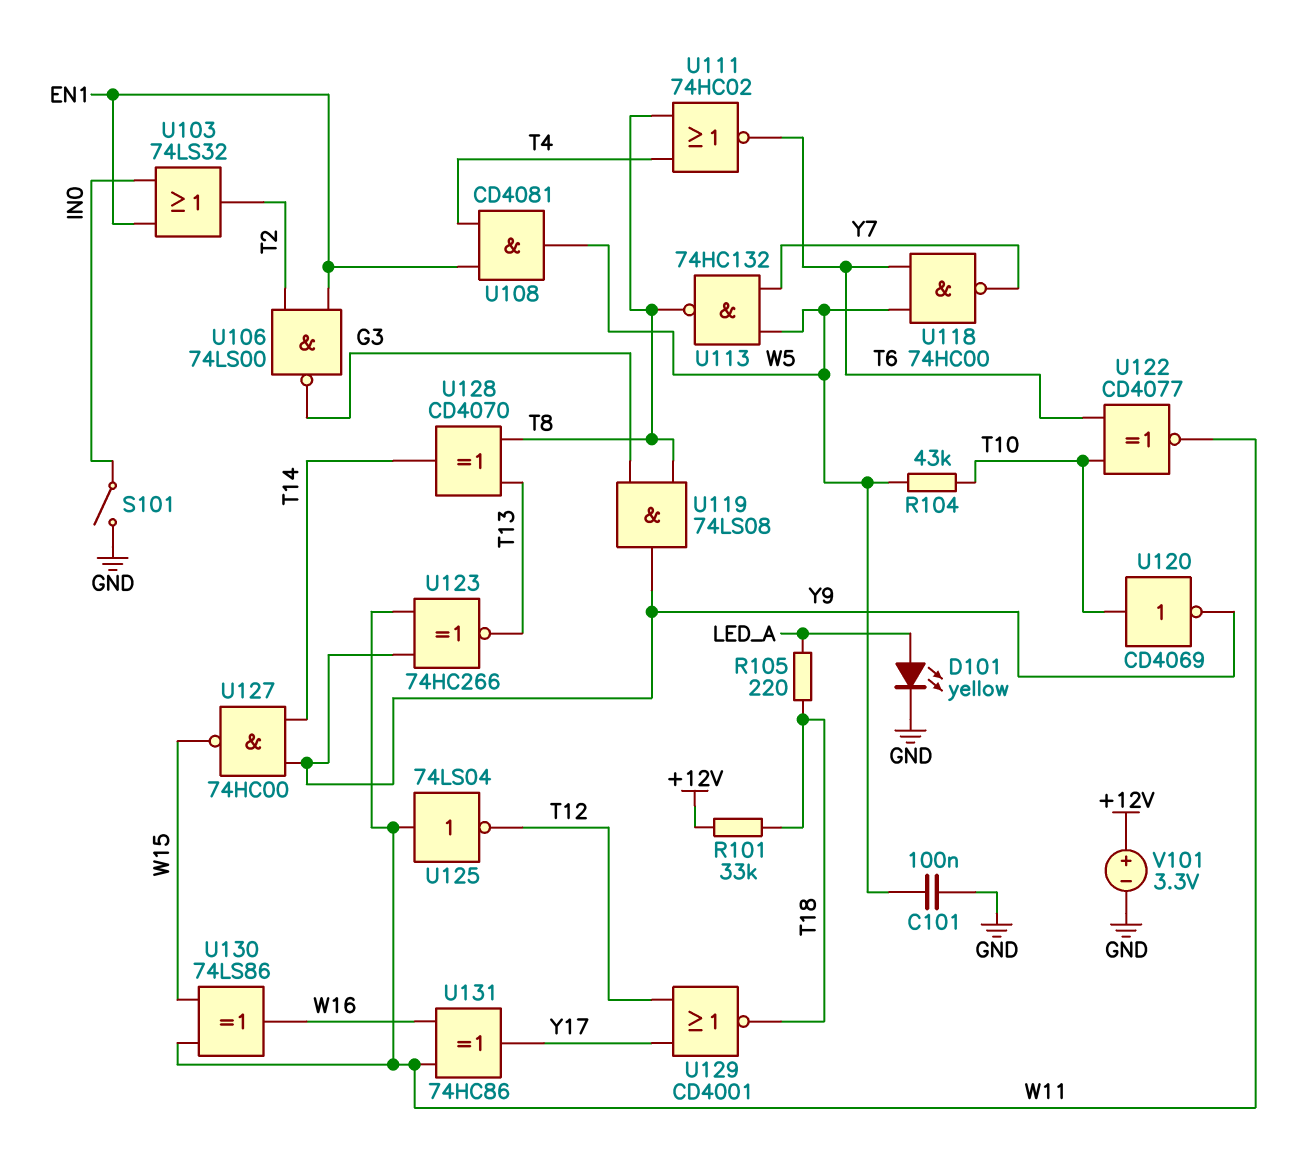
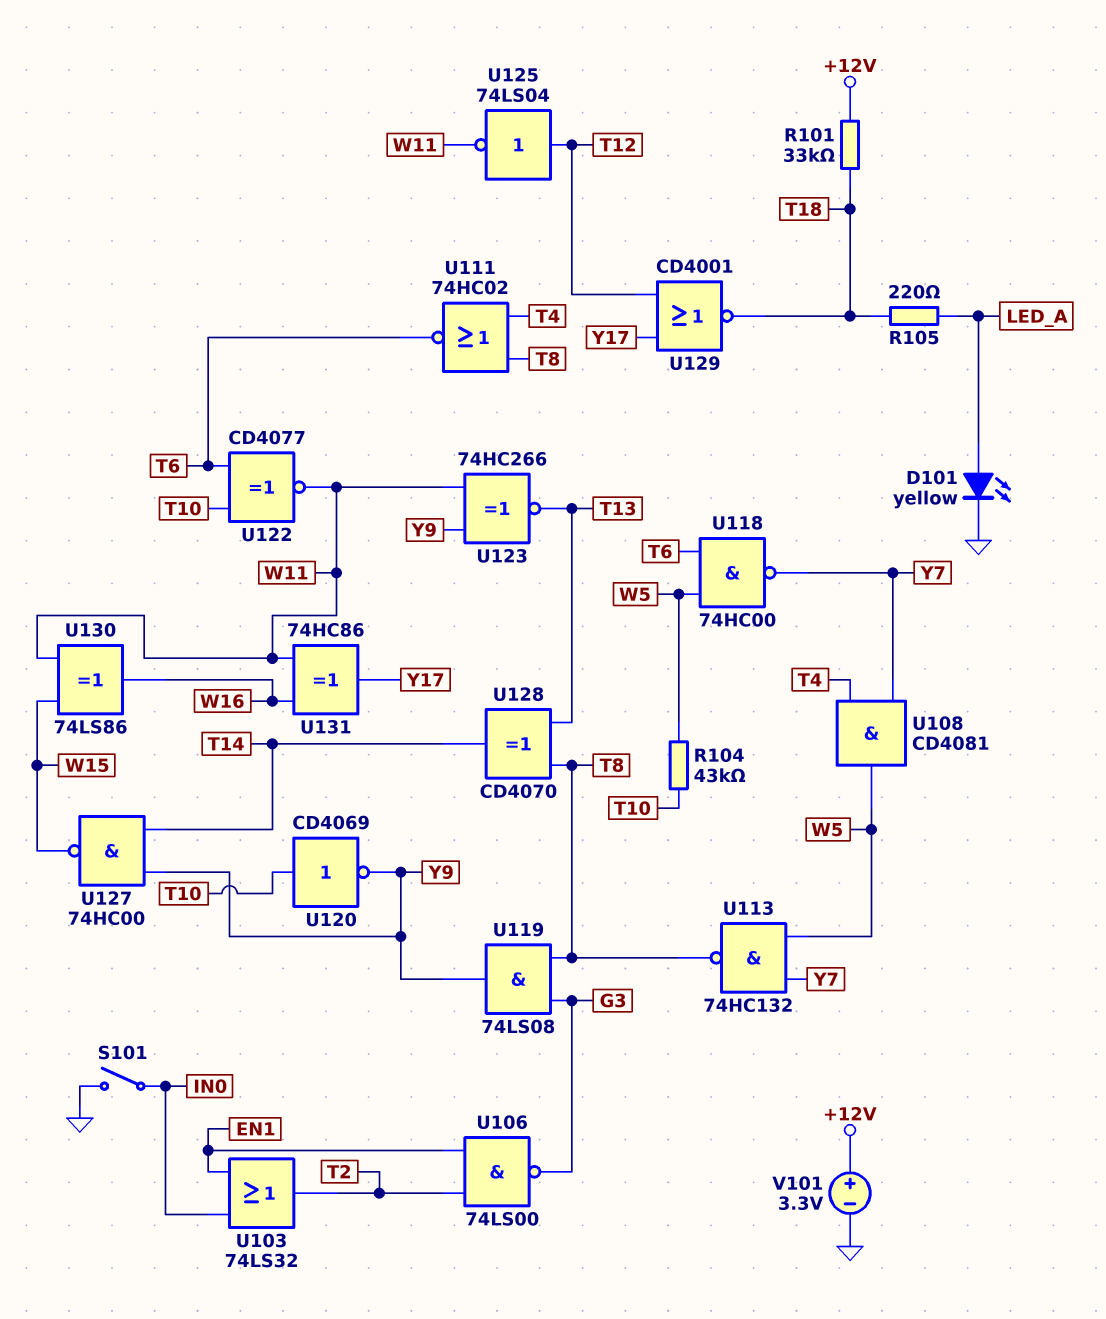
C101: 100nF (GND, W5) -> none
U108: AND CD4081 (in EN1, in T4, out W5) -> AND CD4081 (in T4, in Y7, out W5)
U125: NOT 74LS04 (in W11, out T12) -> NOT 74LS04 (in T12, out W11)

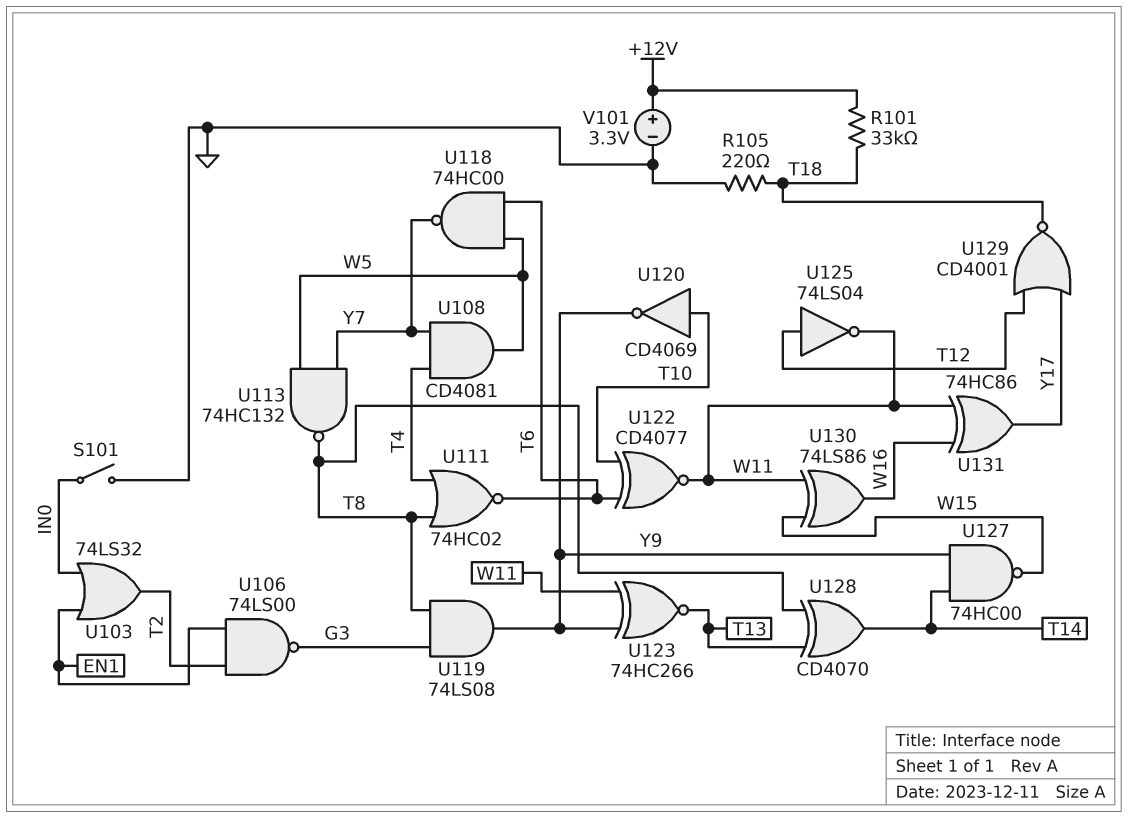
D101: LED yellow (A LED_A, K GND) -> none
R104: 43k (T10, W5) -> none
R105: 220 (LED_A, T18) -> 220 (GND, T18)

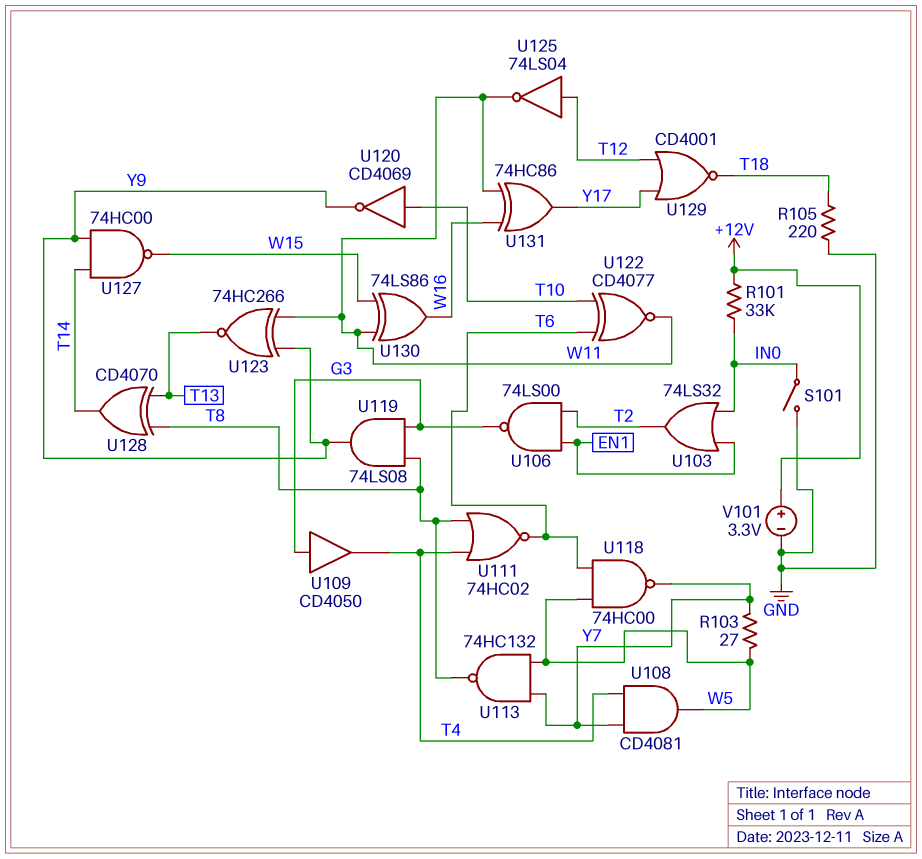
R101: 33k (+12V, T18) -> 33k (+12V, IN0)
R103: none -> 27 (W5, Y7)
U109: none -> buffer CD4050 (in G3, out T4)

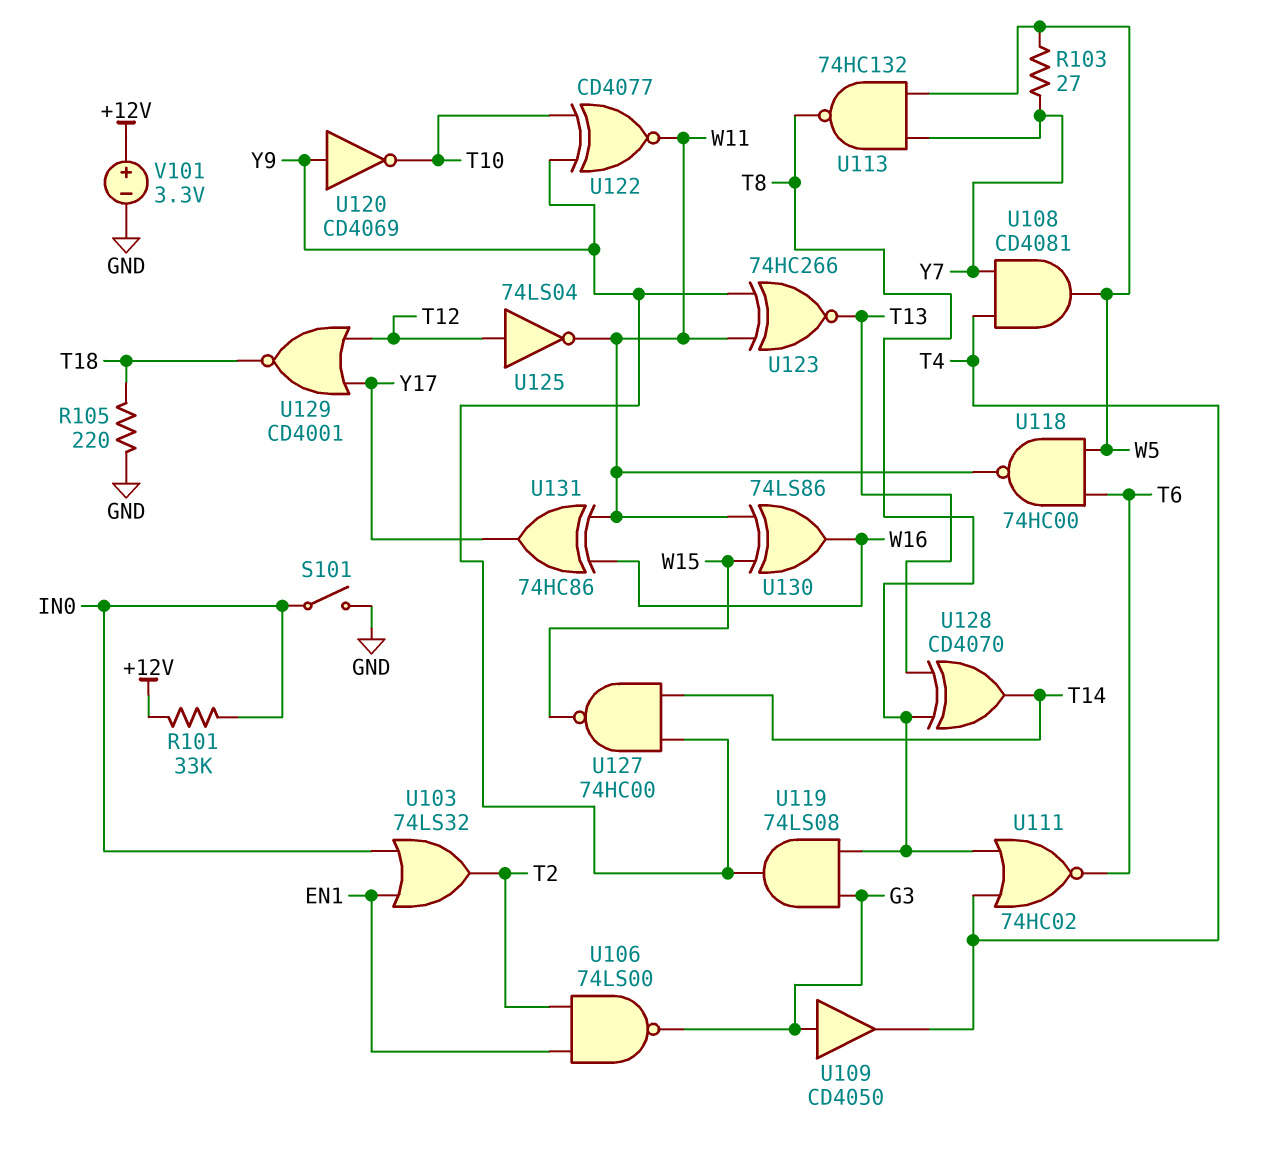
U118: NAND 74HC00 (in T6, in W5, out Y7) -> NAND 74HC00 (in T6, in W5, out W11)
U120: NOT CD4069 (in T10, out Y9) -> NOT CD4069 (in Y9, out T10)
U122: XNOR CD4077 (in T6, in T10, out W11) -> XNOR CD4077 (in T10, in Y9, out W11)

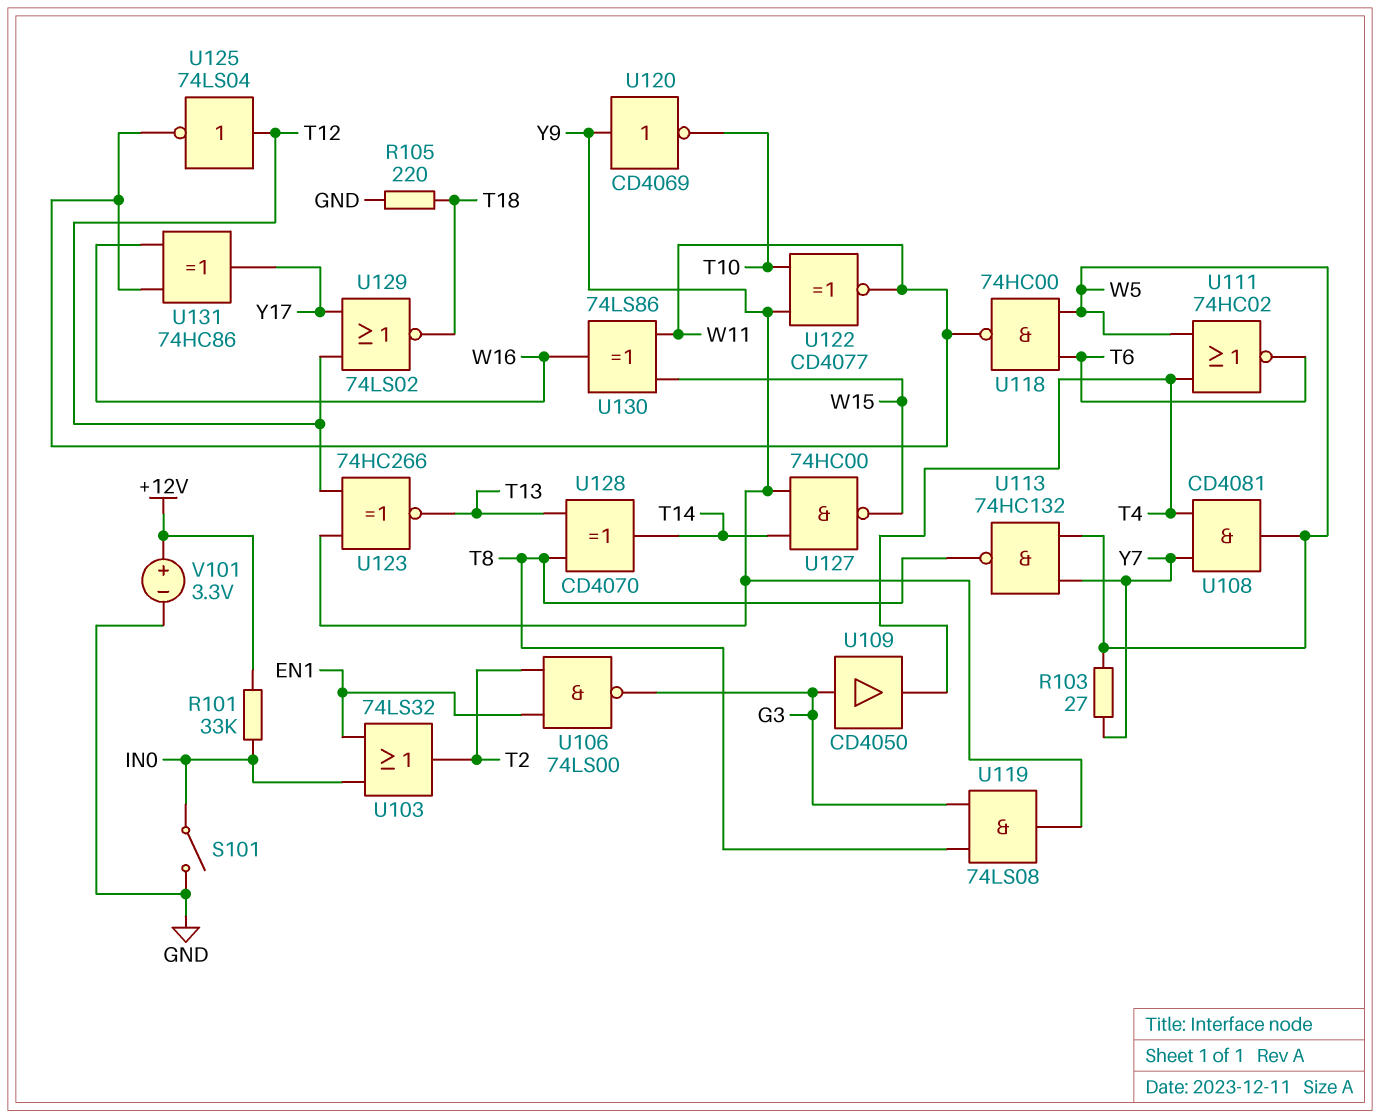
U111: NOR 74HC02 (in T4, in T8, out T6) -> NOR 74HC02 (in T4, in W5, out T6)
U123: XNOR 74HC266 (in W11, in Y9, out T13) -> XNOR 74HC266 (in T12, in Y9, out T13)
U129: NOR CD4001 (in T12, in Y17, out T18) -> NOR 74LS02 (in T12, in Y17, out T18)

